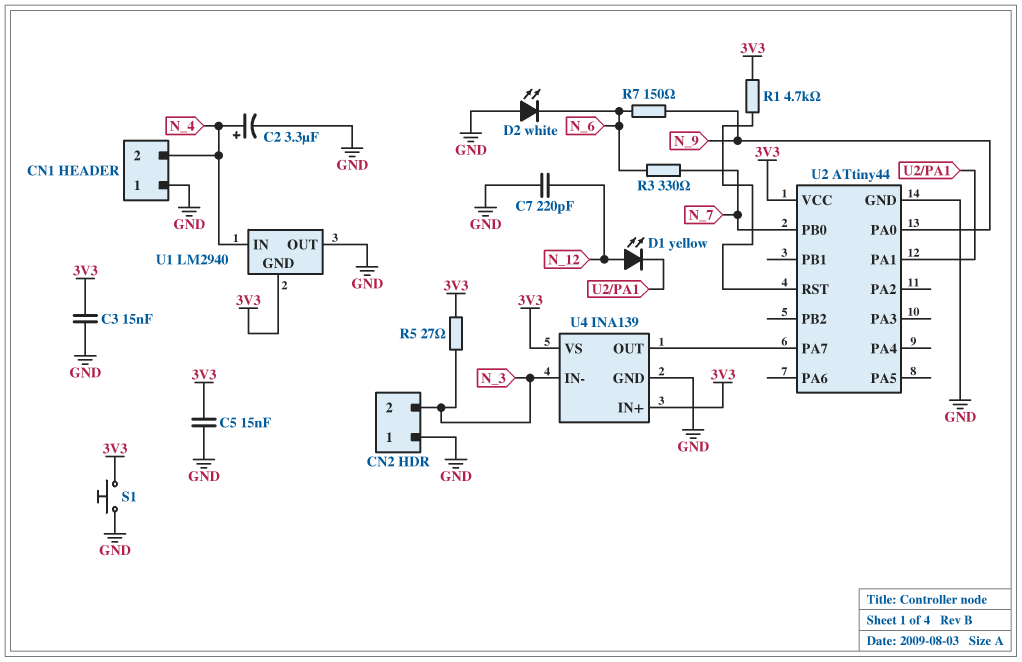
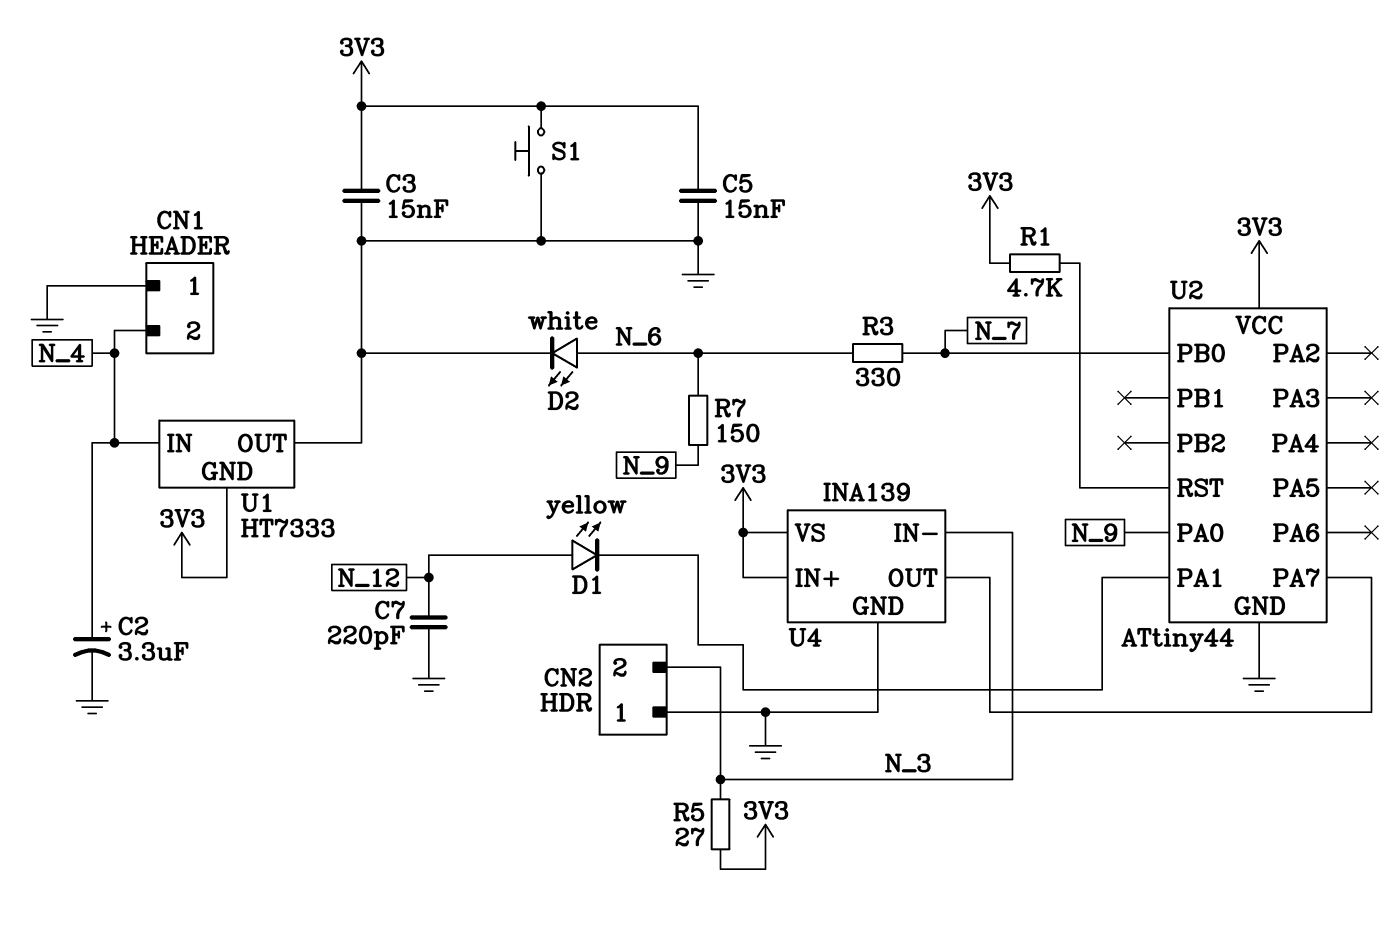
D2: LED white (A GND, K N_6) -> LED white (A N_6, K GND)
U1: LM2940 -> HT7333

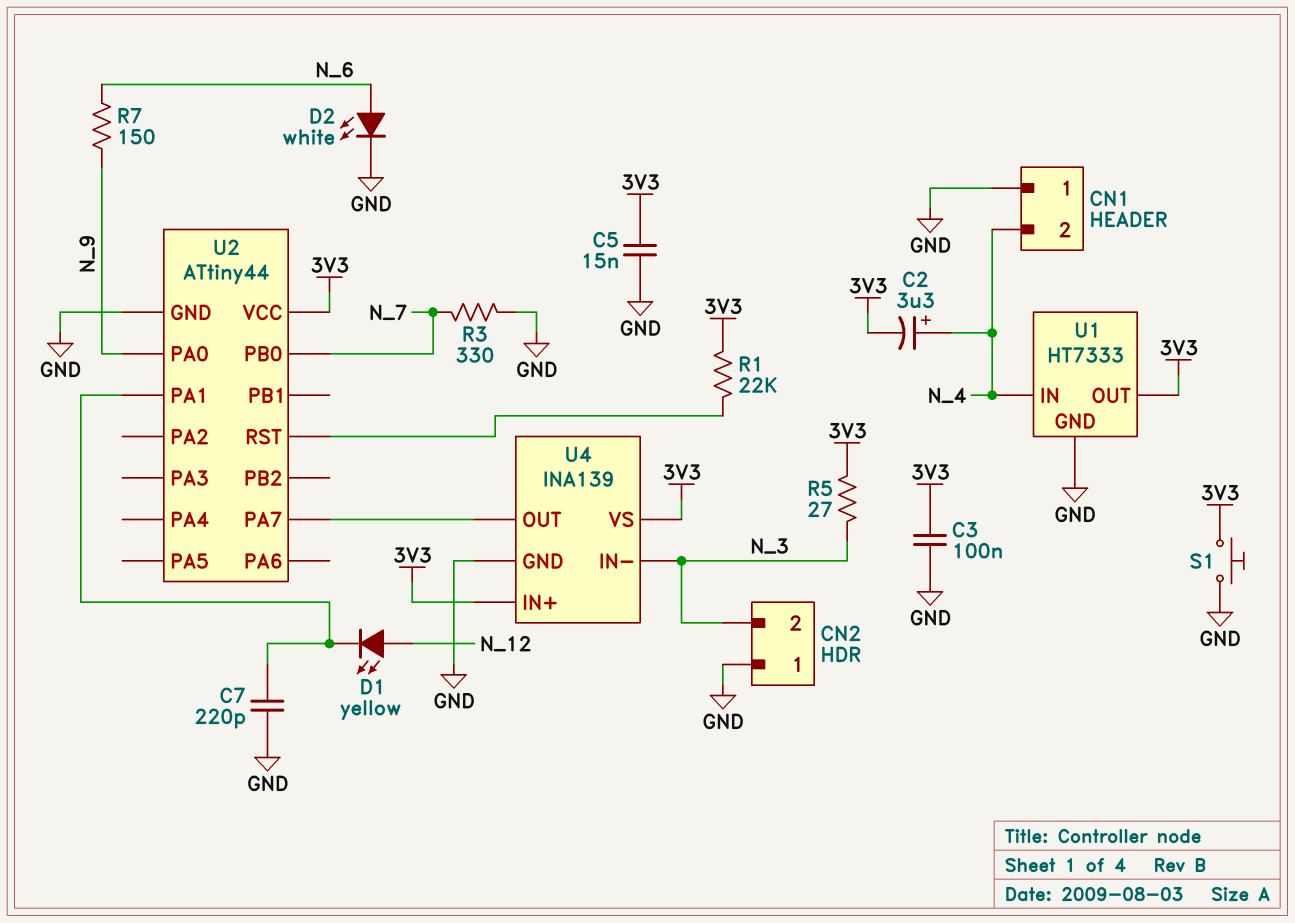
C2: 3.3uF (plus N_4, minus GND) -> 3.3uF (plus N_4, minus 3V3)
C3: 15nF (3V3, GND) -> 100nF (3V3, GND)
C7: 220pF (GND, N_12) -> 220pF (GND, U2/PA1)
R1: 4.7k (3V3, U2/RST) -> 22k (3V3, U2/RST)
R3: 330 (N_6, N_7) -> 330 (GND, N_7)
U1 pin GND: 3V3 -> GND
U1 pin OUT: GND -> 3V3

